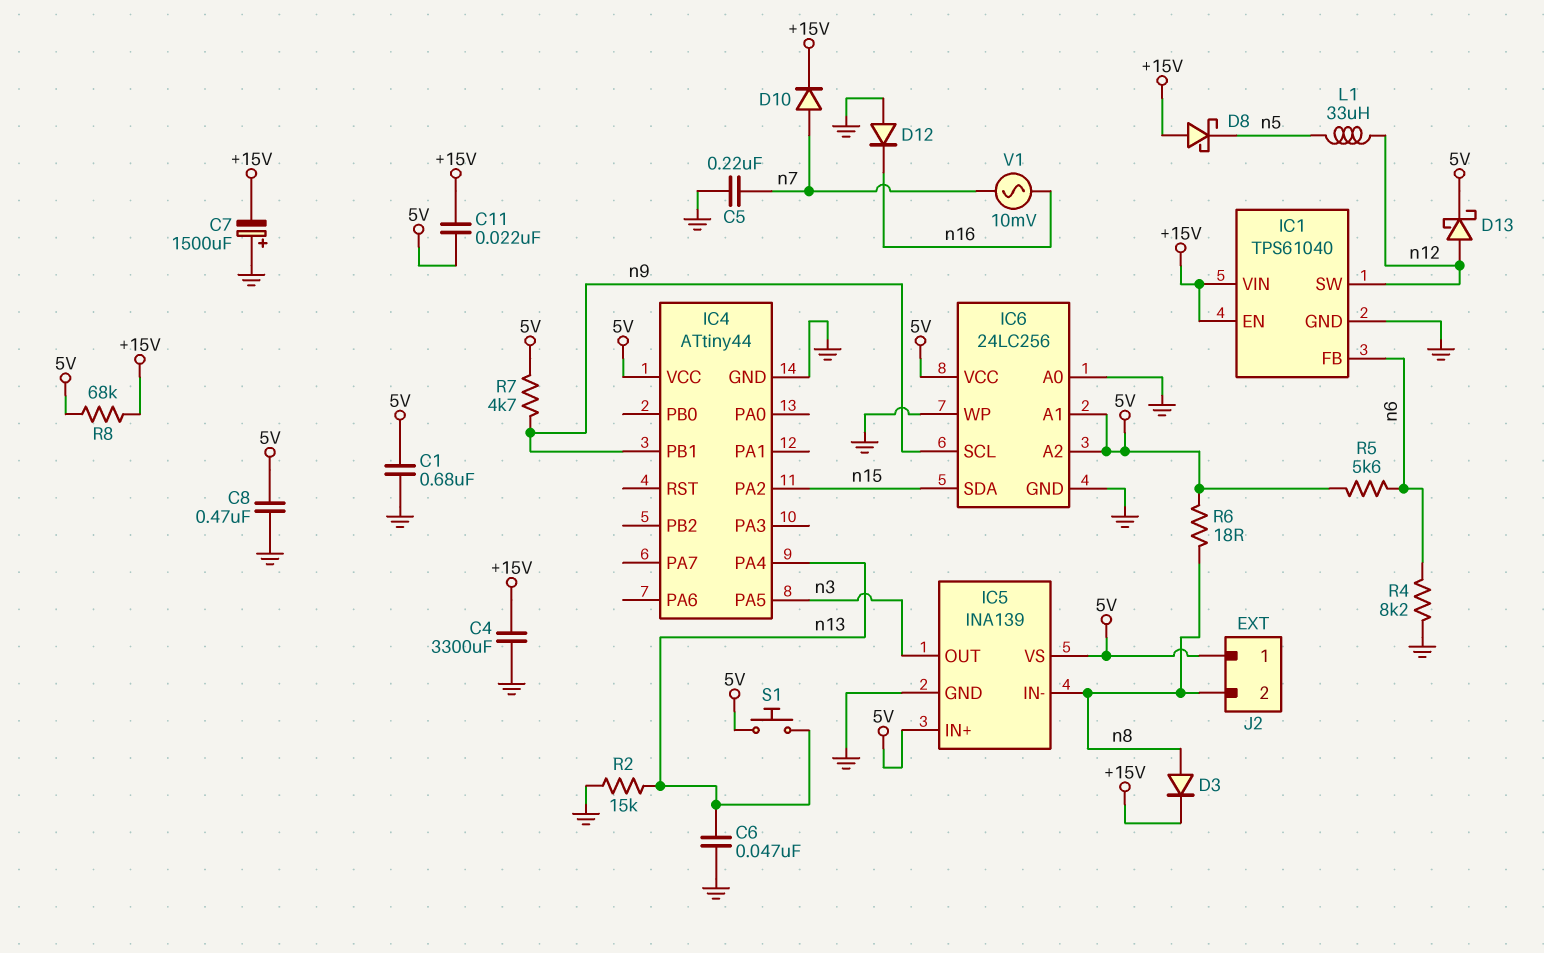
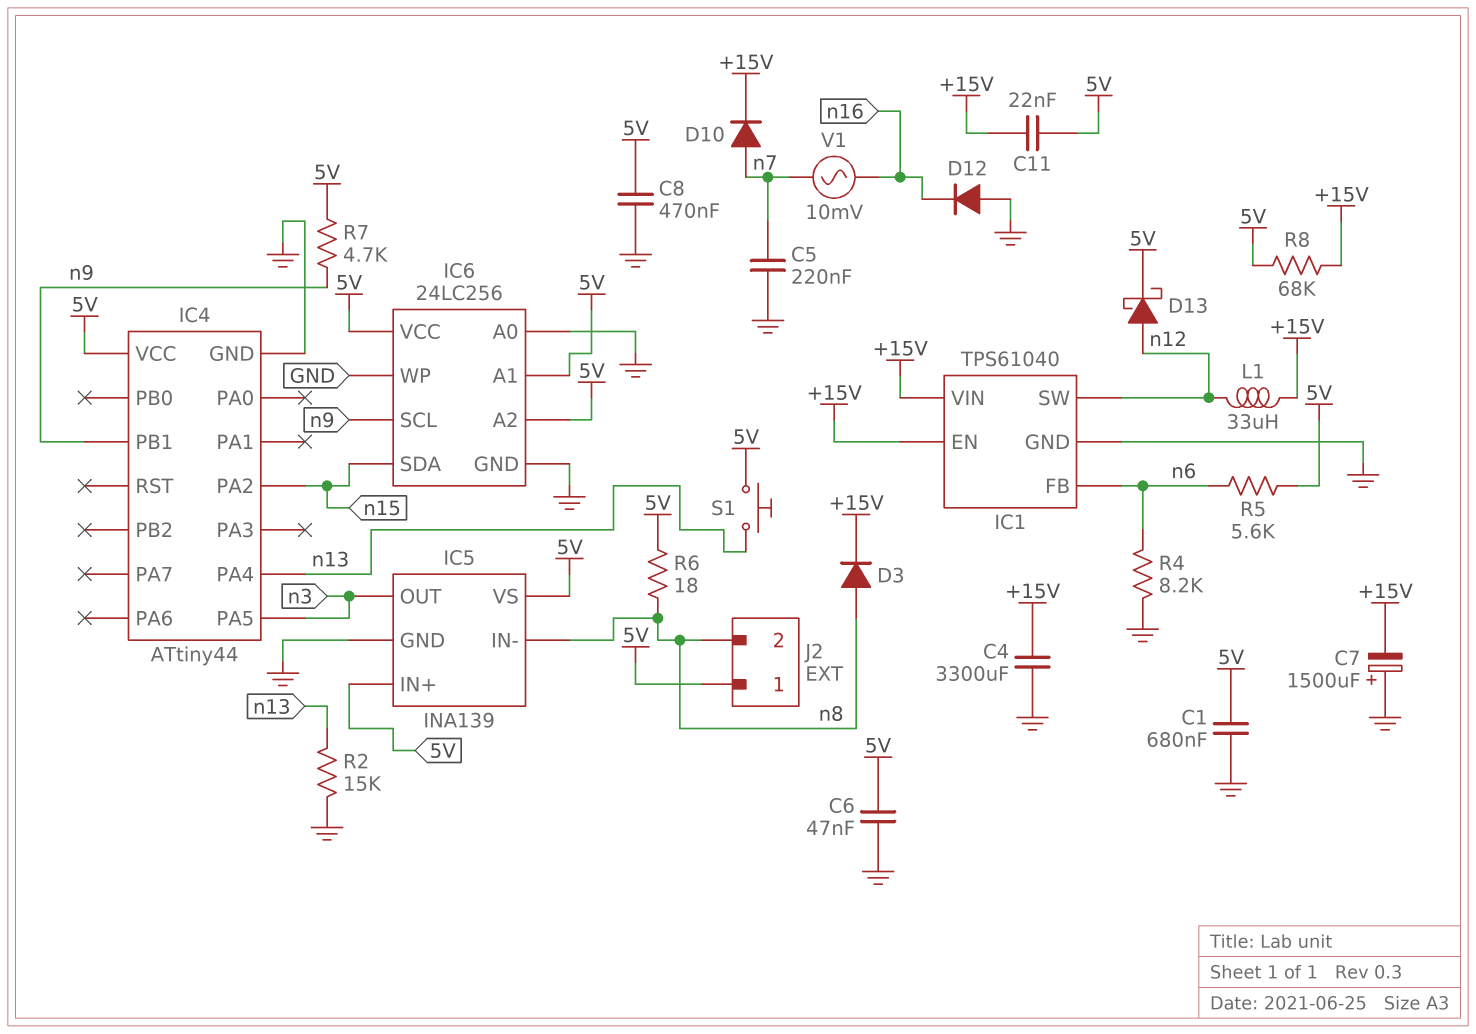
C6: 47nF (GND, n13) -> 47nF (5V, GND)
D8: schottky (A +15V, K n5) -> none
L1: 33uH (n5, n12) -> 33uH (+15V, n12)

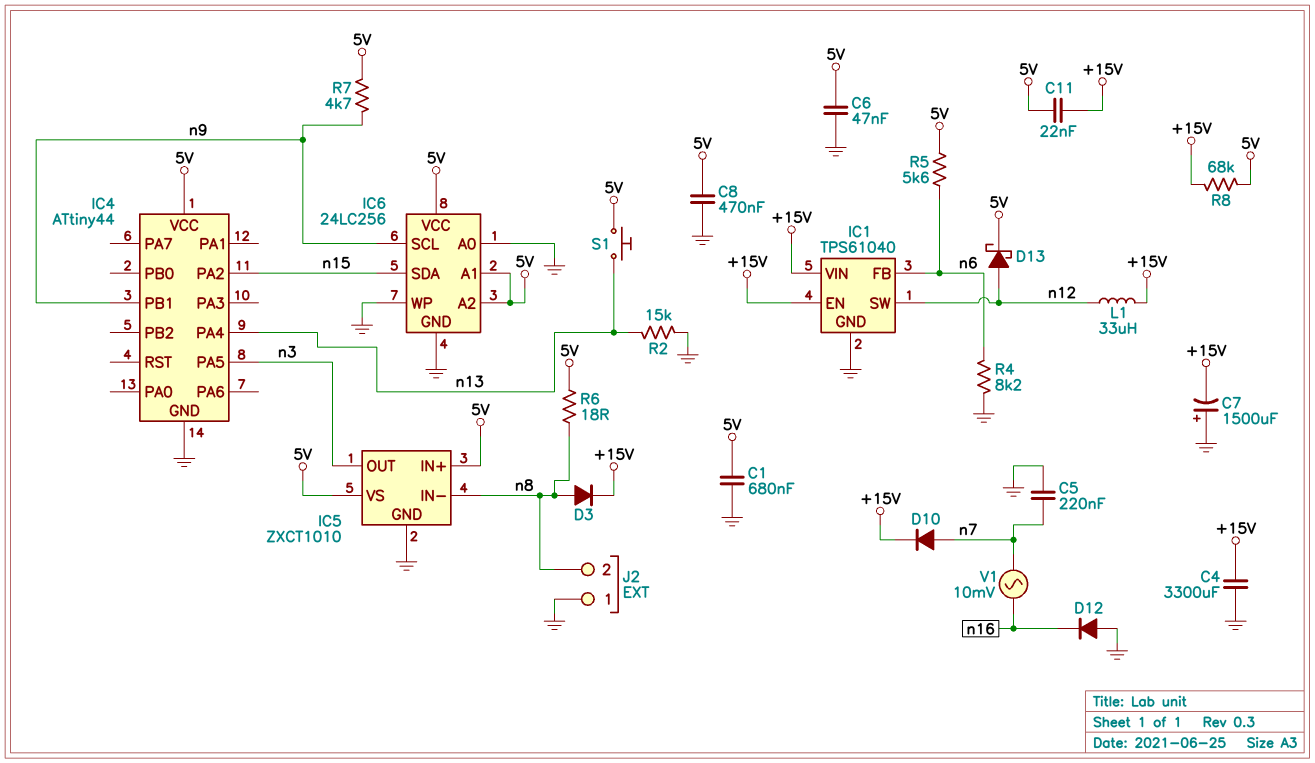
IC5: INA139 -> ZXCT1010
J2 pin 1: 5V -> GND

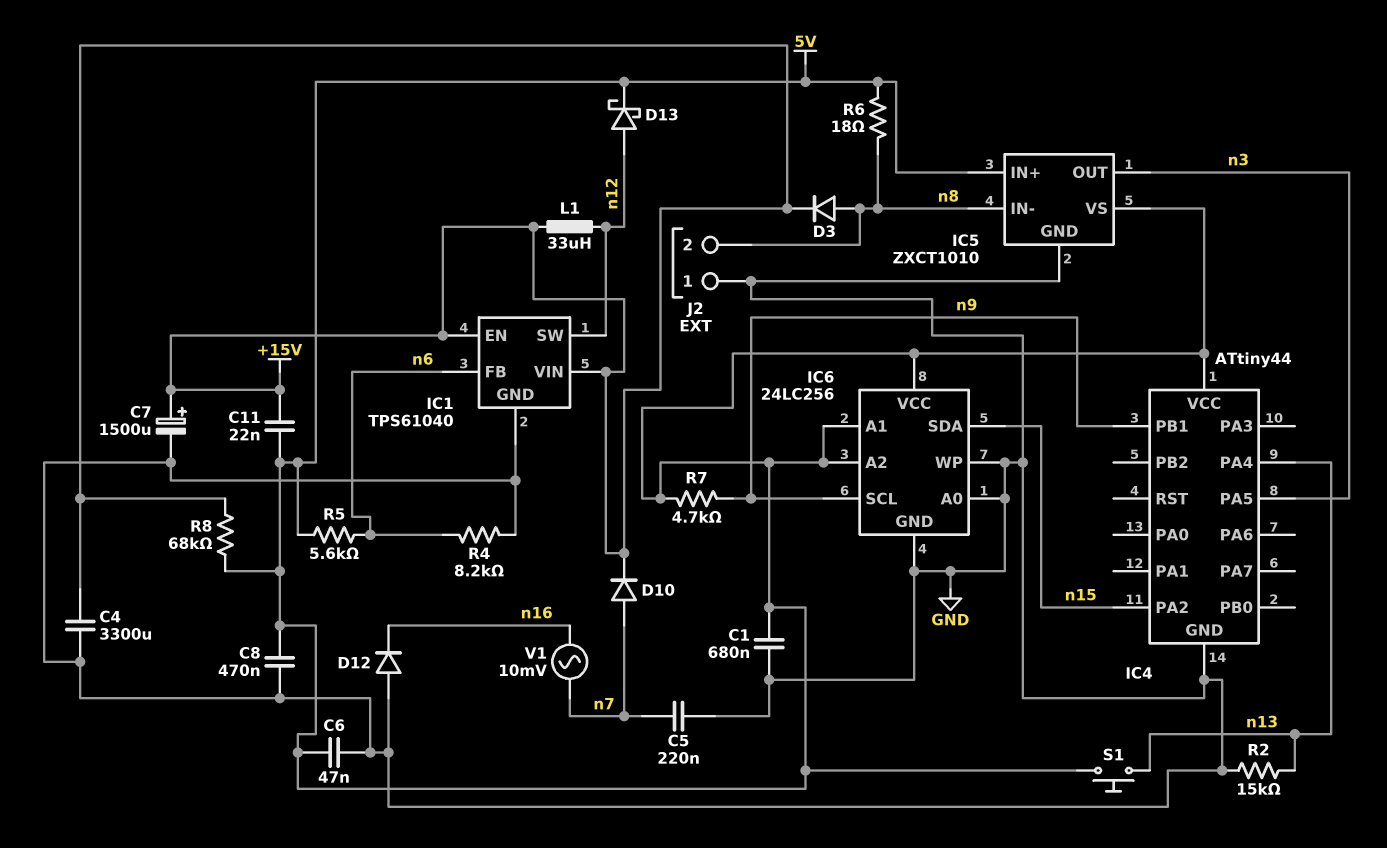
C7: 1500uF (plus GND, minus +15V) -> 1500uF (plus +15V, minus GND)

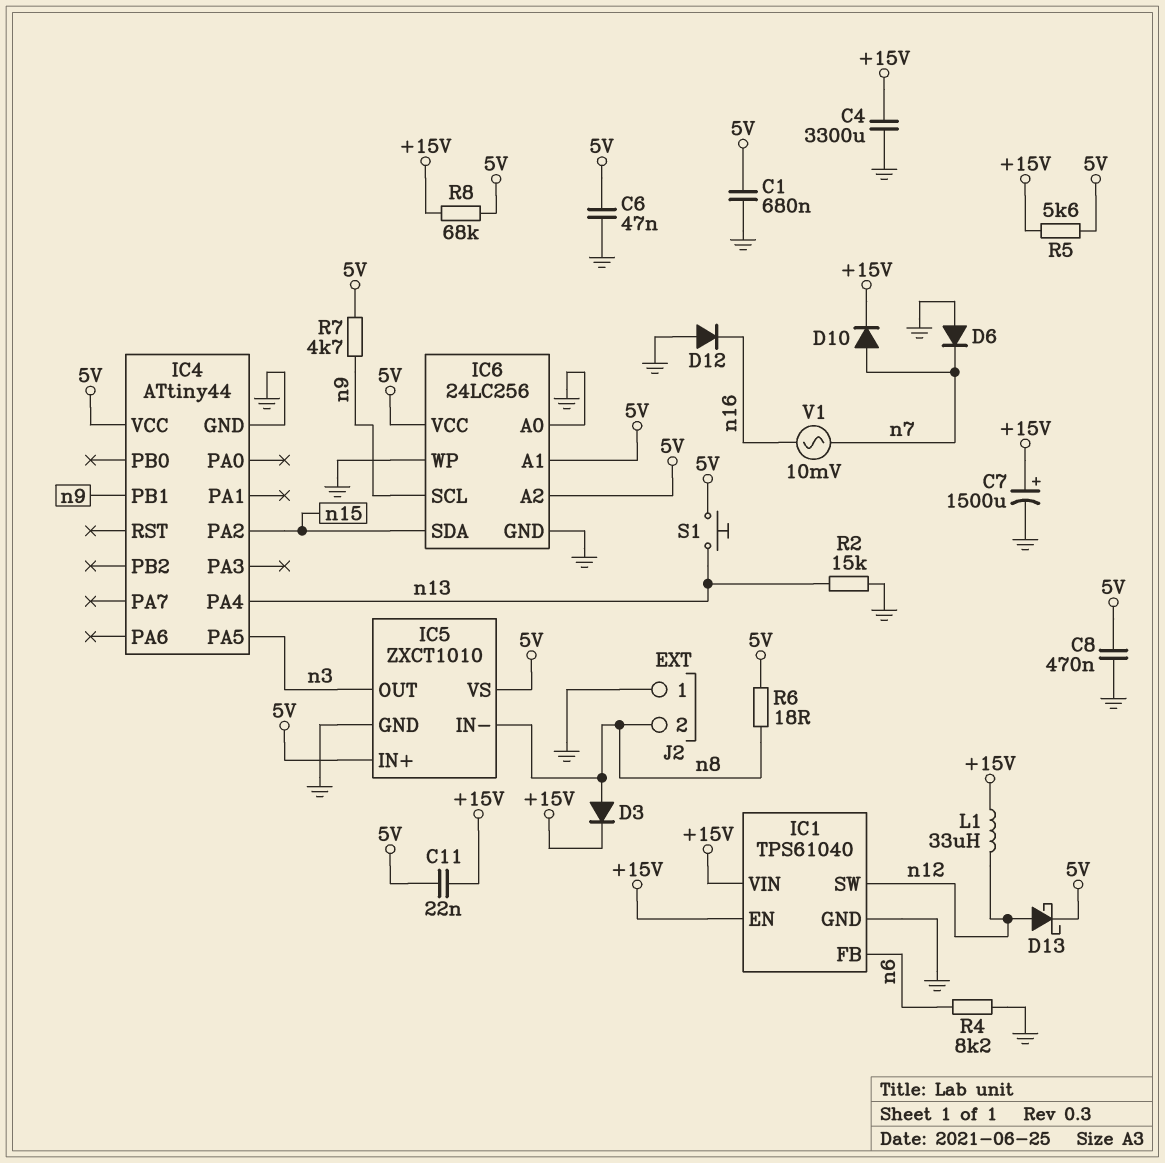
C5: 220nF (GND, n7) -> none
D6: none -> diode (A GND, K n7)
R5: 5.6k (5V, n6) -> 5.6k (+15V, 5V)

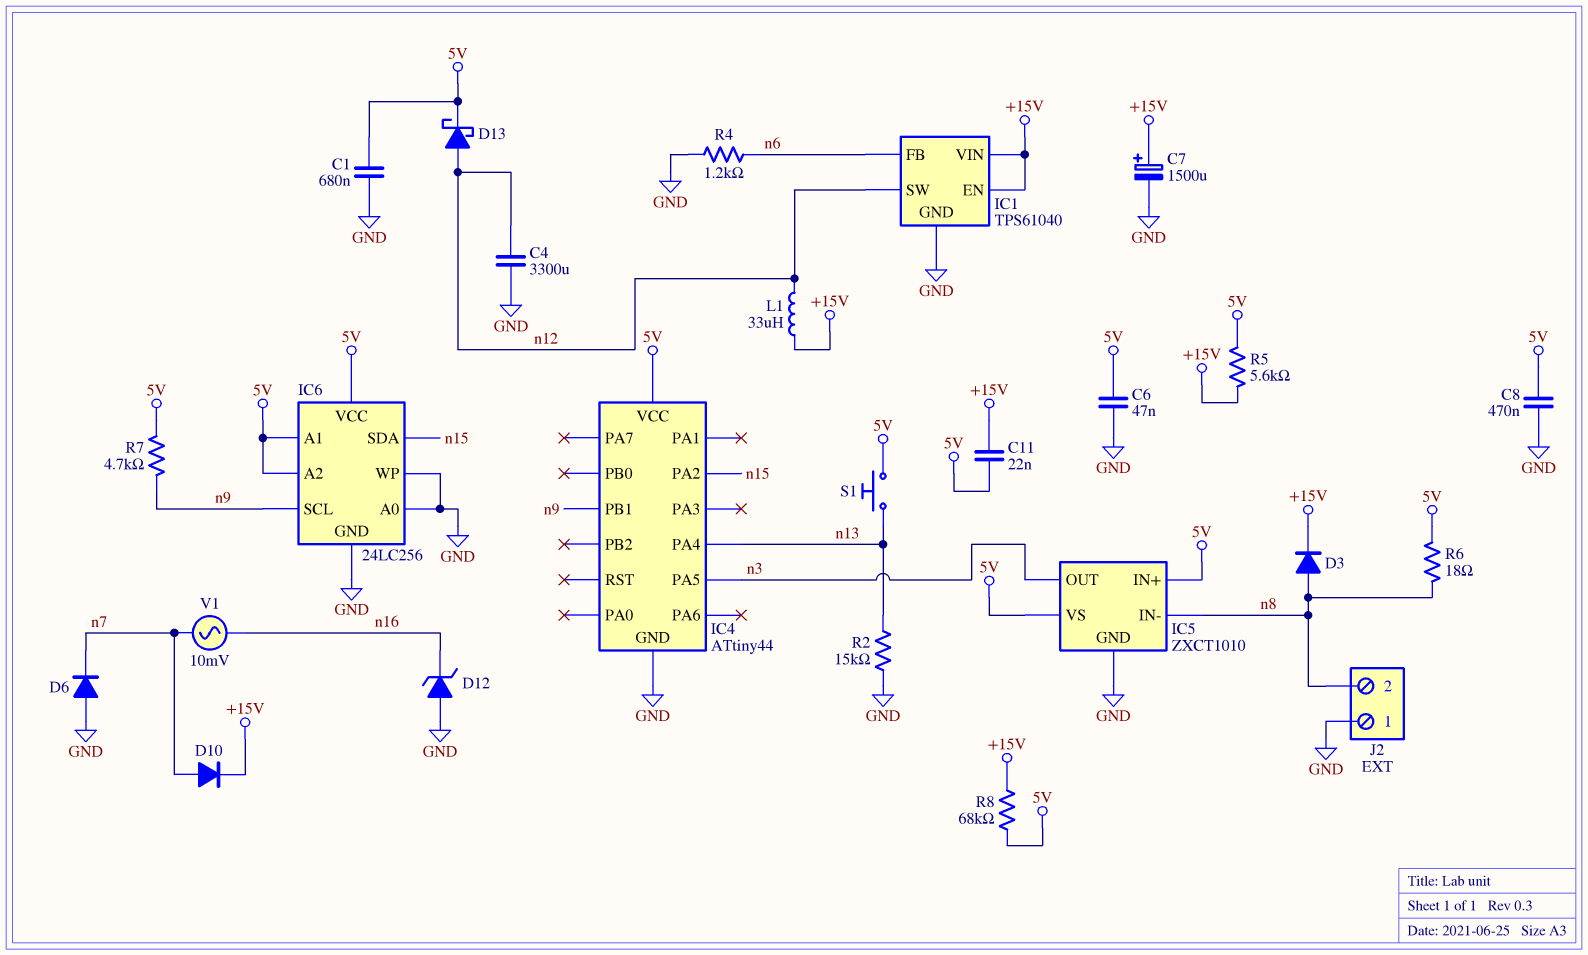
C4: 3300uF (+15V, GND) -> 3300uF (GND, n12)
D12: diode (A GND, K n16) -> zener (A GND, K n16)
R4: 8.2k (GND, n6) -> 1.2k (GND, n6)

